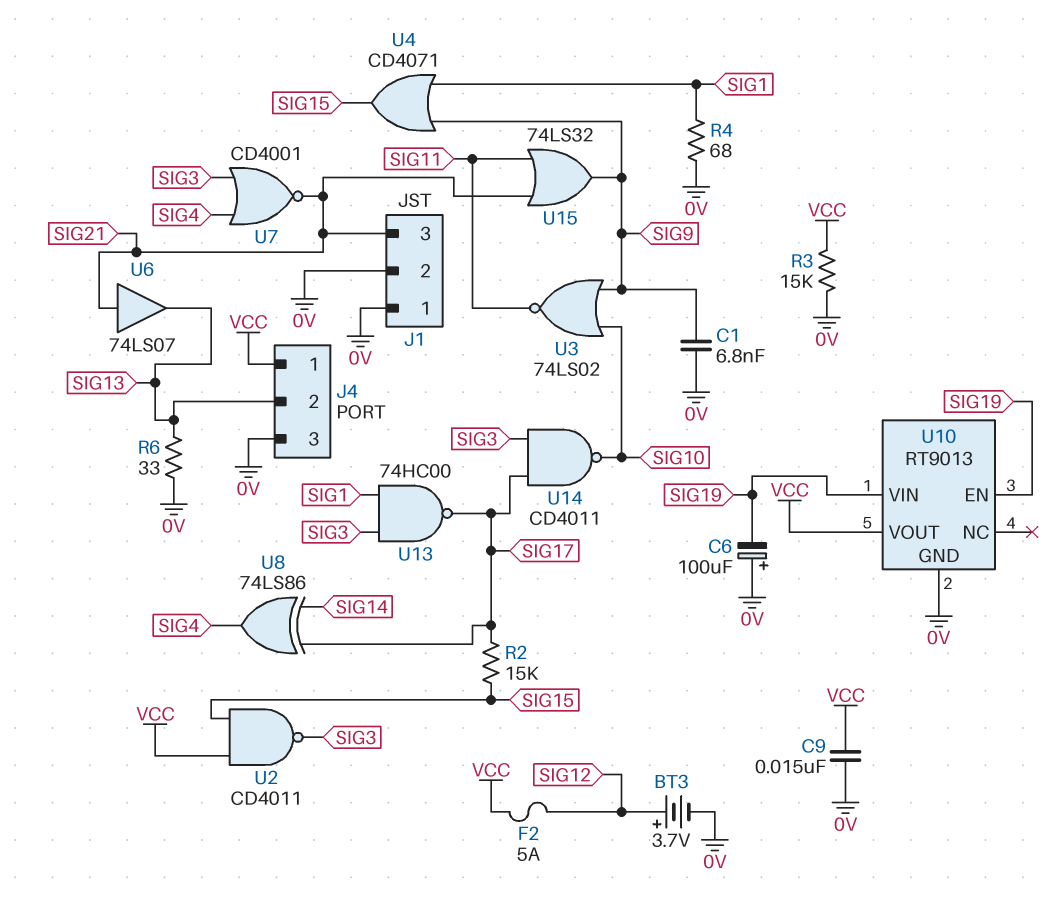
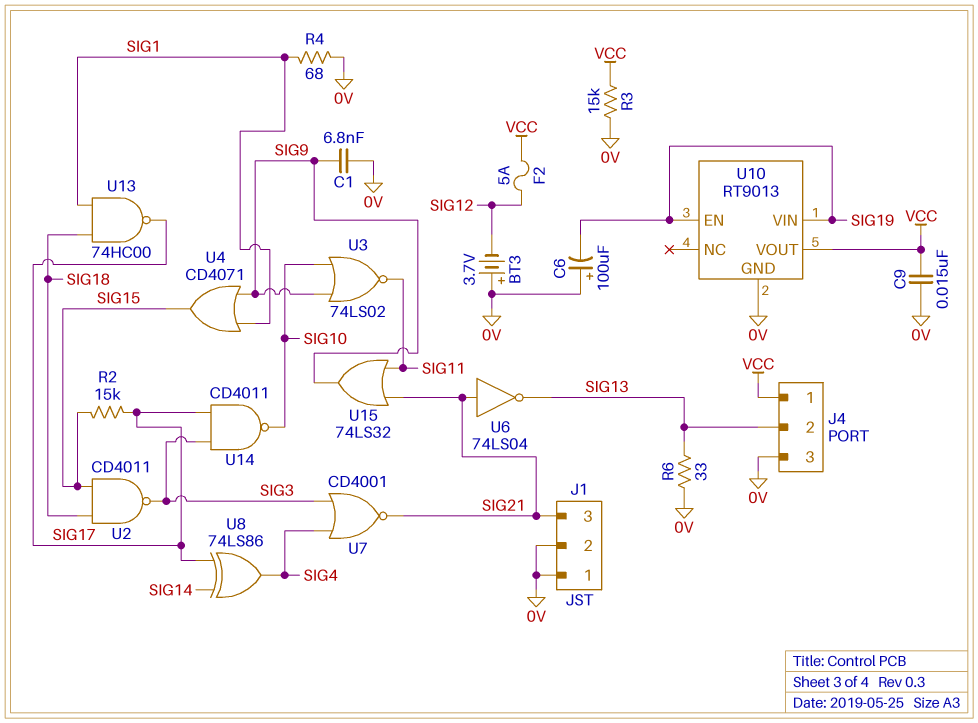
BT3: 3.7V (plus SIG12, minus 0V) -> 3.7V (plus 0V, minus SIG12)
U2: NAND CD4011 (in SIG15, in VCC, out SIG3) -> NAND CD4011 (in SIG15, in SIG18, out SIG3)
U6: buffer 74LS07 (in SIG21, out SIG13) -> NOT 74LS04 (in SIG21, out SIG13)
U13: NAND 74HC00 (in SIG1, in SIG3, out SIG17) -> NAND 74HC00 (in SIG1, in SIG18, out SIG17)

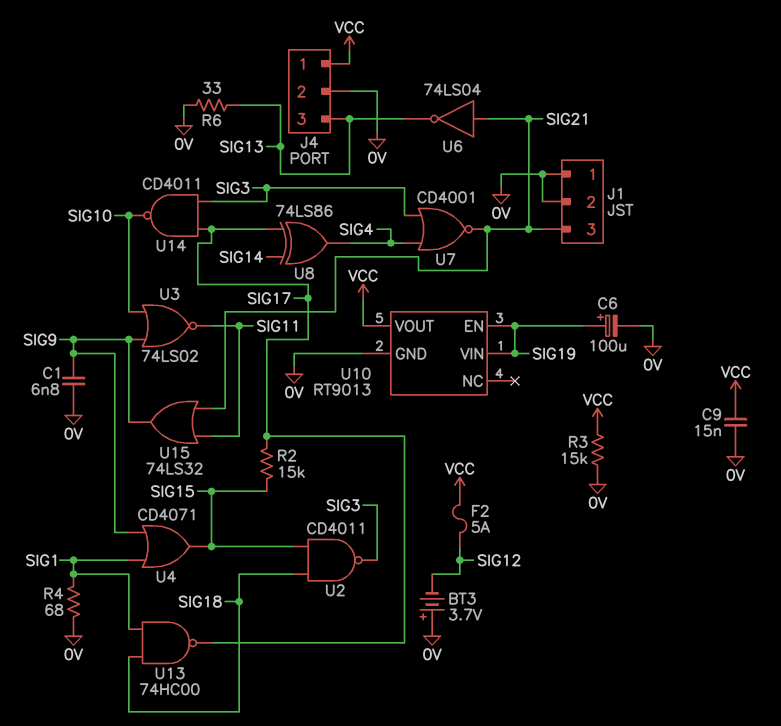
C6: 100uF (plus 0V, minus SIG19) -> 100uF (plus SIG19, minus 0V)
J4 pin 2: SIG13 -> 0V
J4 pin 3: 0V -> SIG13

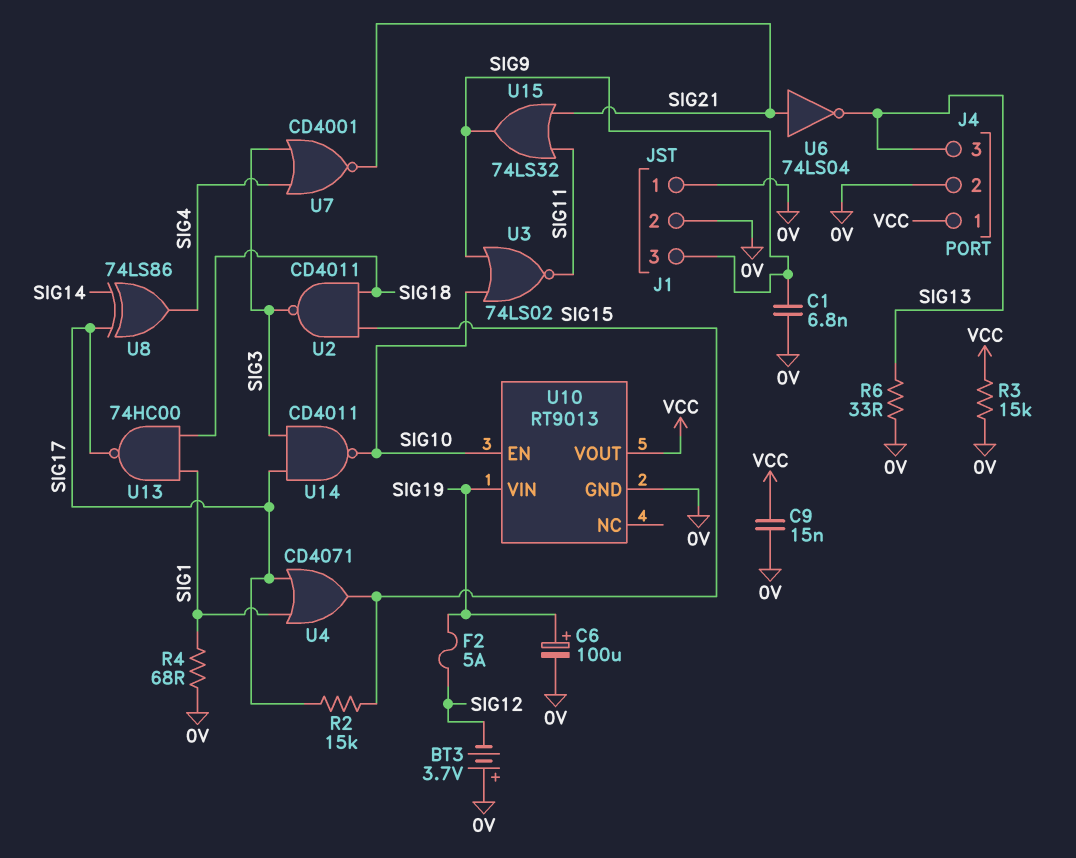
F2: 5A (SIG12, VCC) -> 5A (SIG12, SIG19)
J1 pin 3: SIG21 -> SIG9
U4: OR CD4071 (in SIG1, in SIG9, out SIG15) -> OR CD4071 (in SIG1, in SIG17, out SIG15)
U10 pin EN: SIG19 -> SIG10

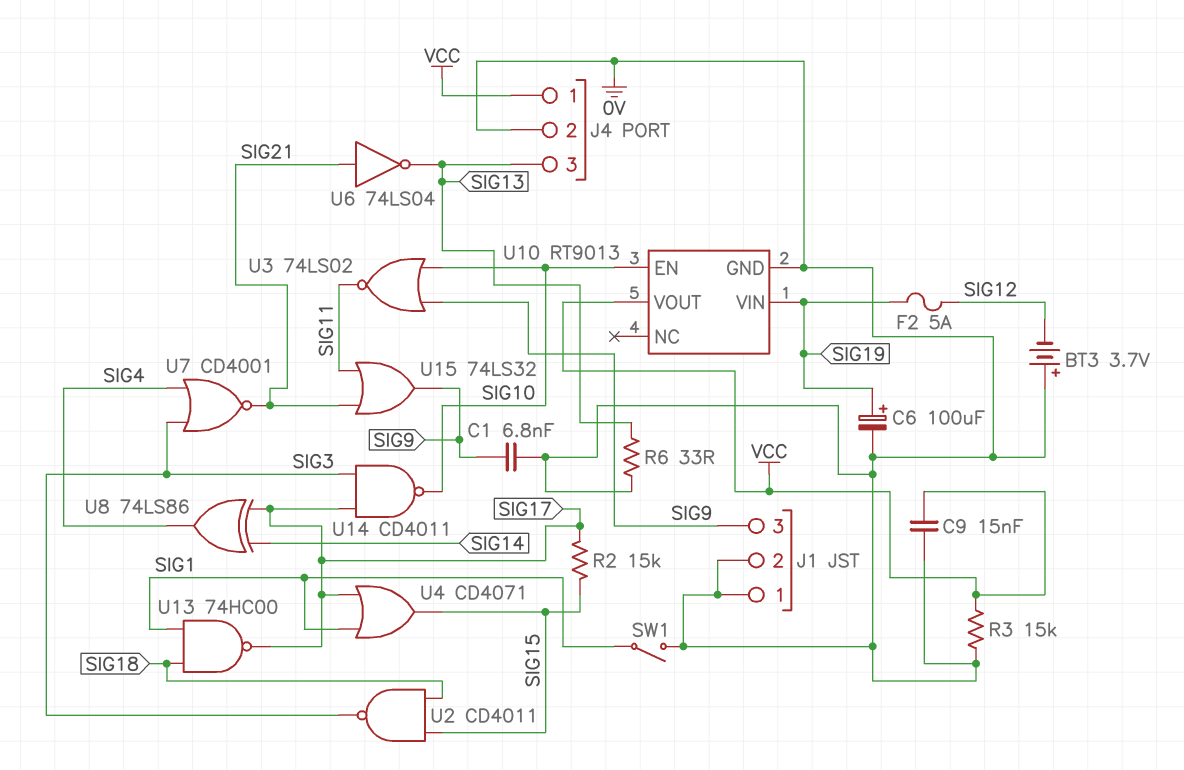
R4: 68 (0V, SIG1) -> none
SW1: none -> switch (0V, SIG1)

